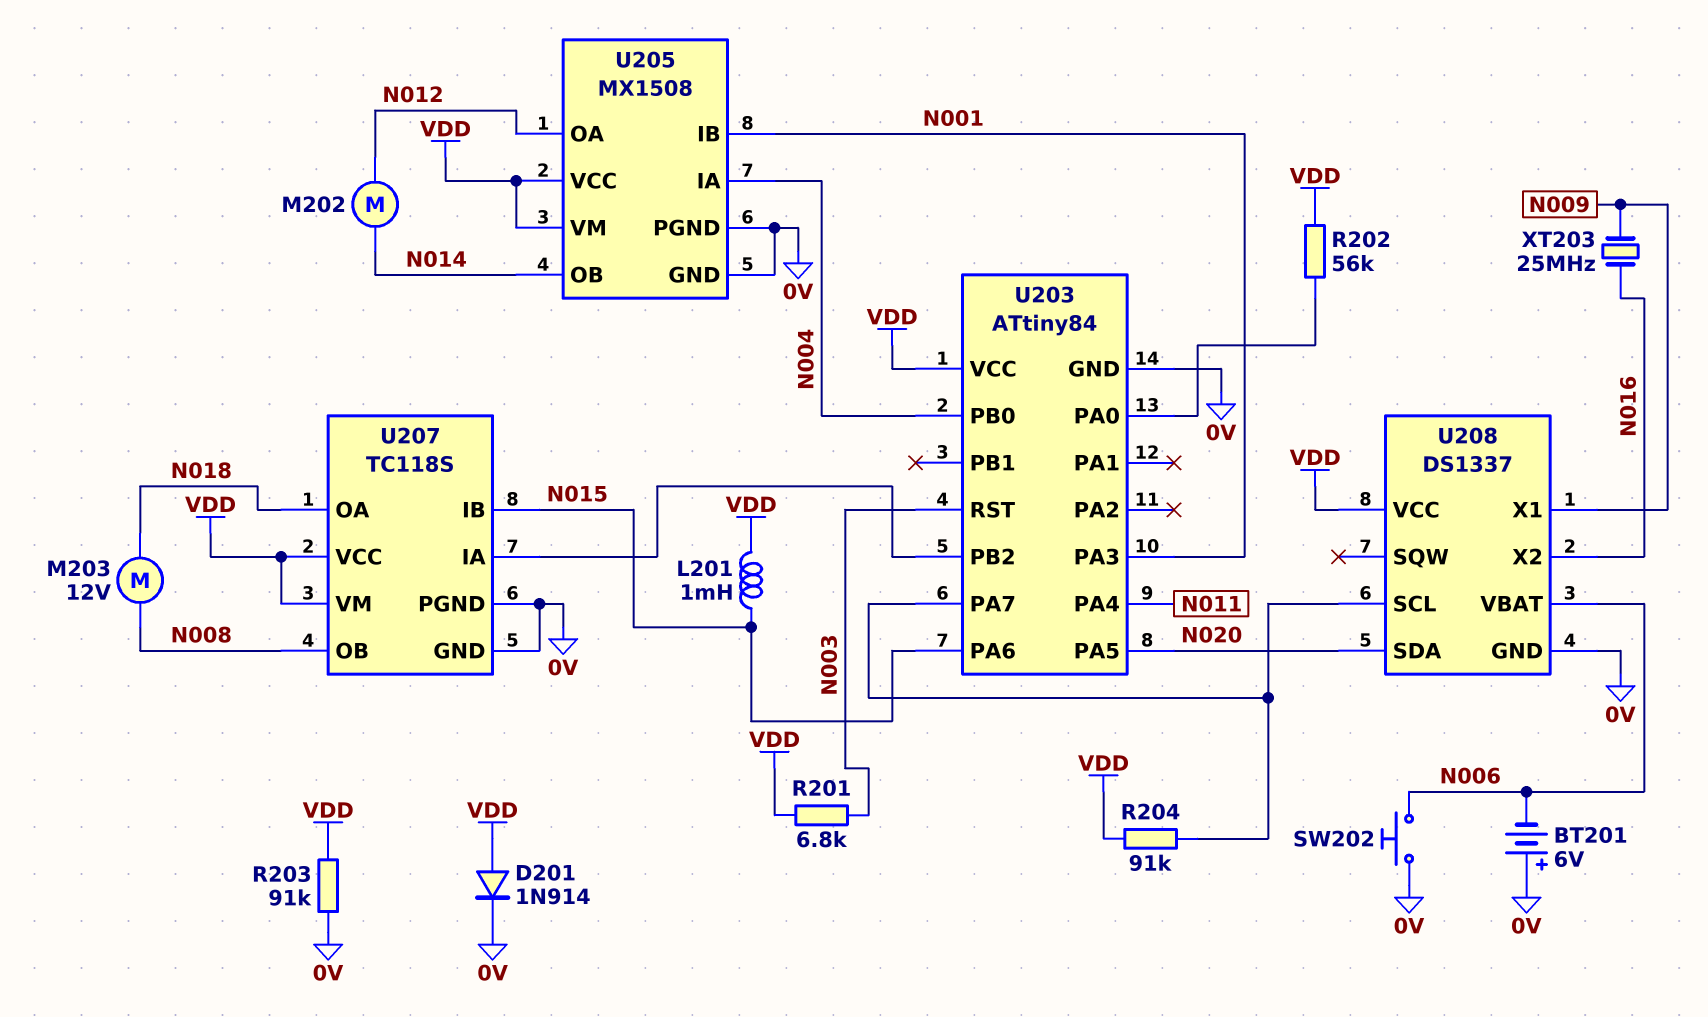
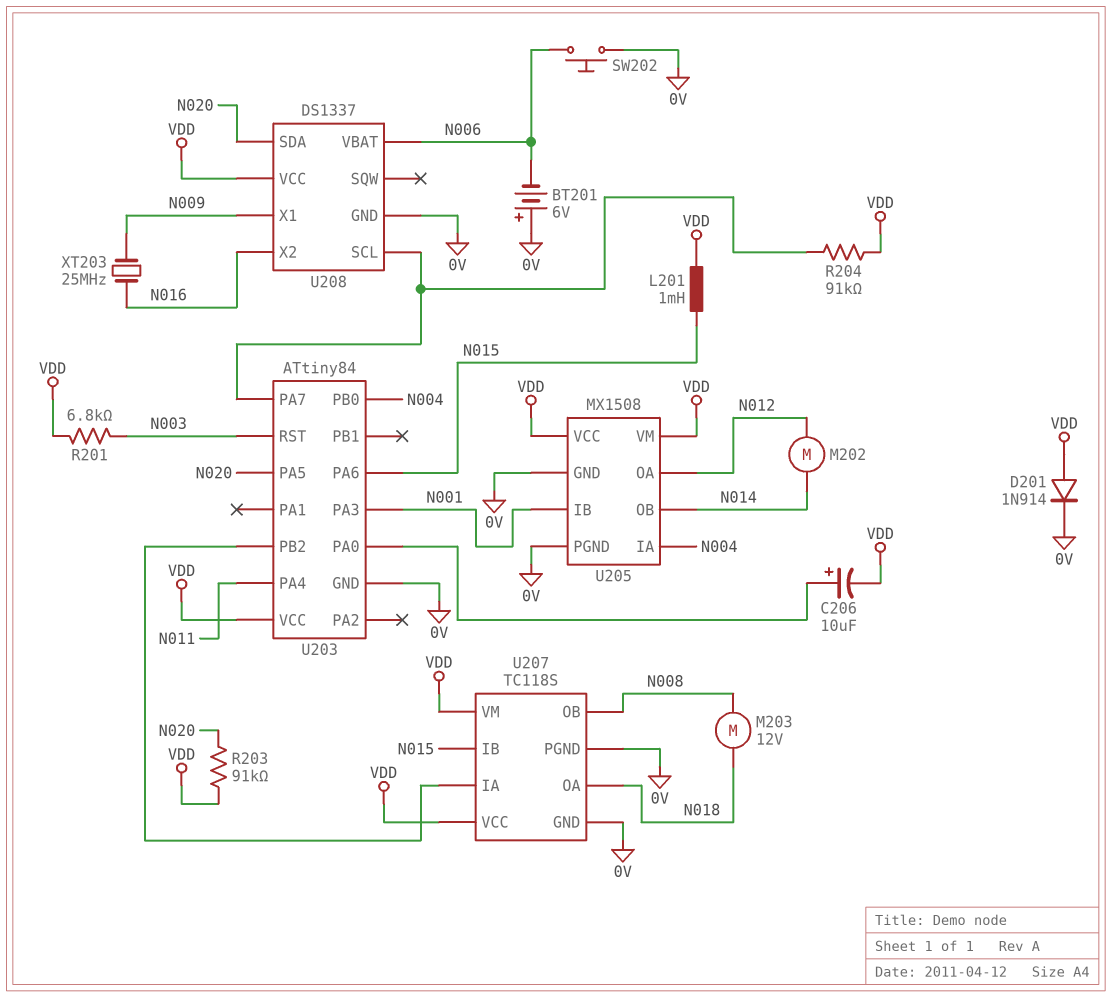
C206: none -> 10uF (plus U203/PA0, minus VDD)
R202: 56k (U203/PA0, VDD) -> none
R203: 91k (0V, VDD) -> 91k (N020, VDD)

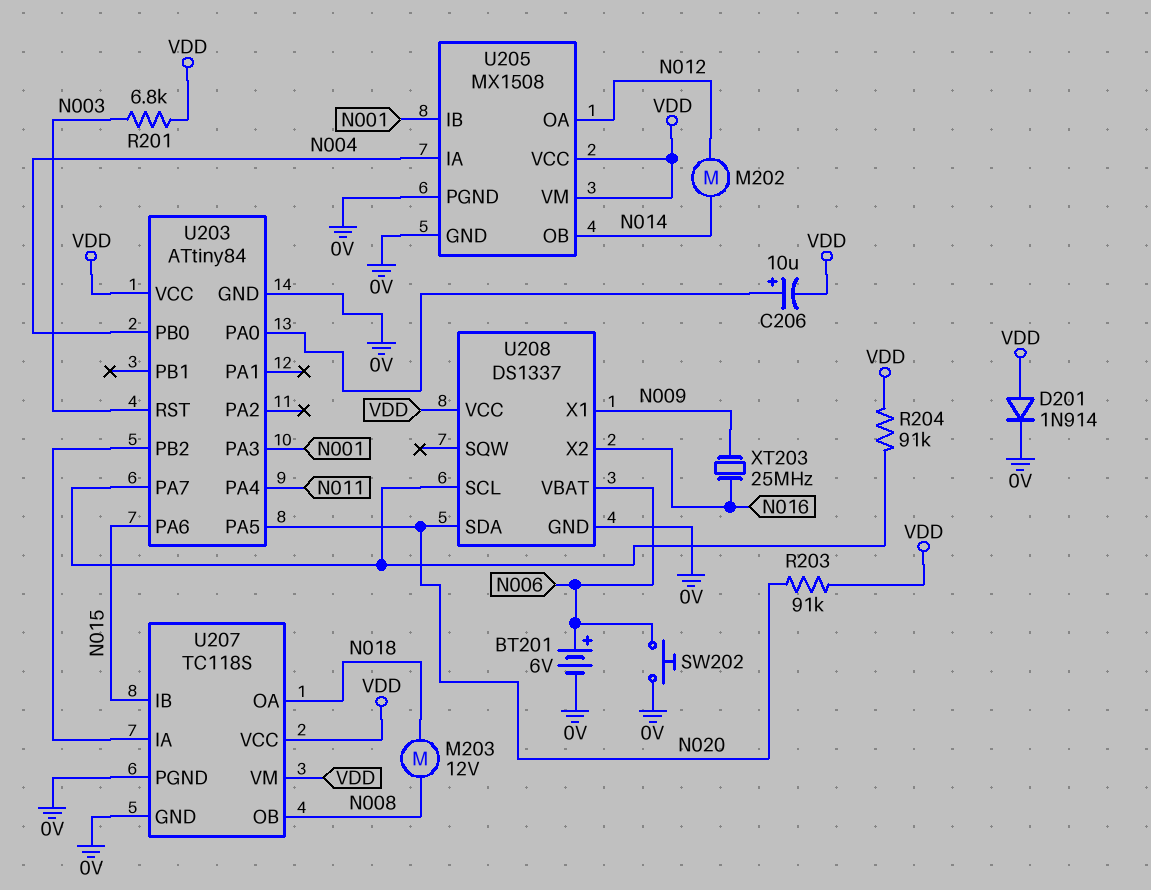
BT201: 6V (plus 0V, minus N006) -> 6V (plus N006, minus 0V)
L201: 1mH (N015, VDD) -> none

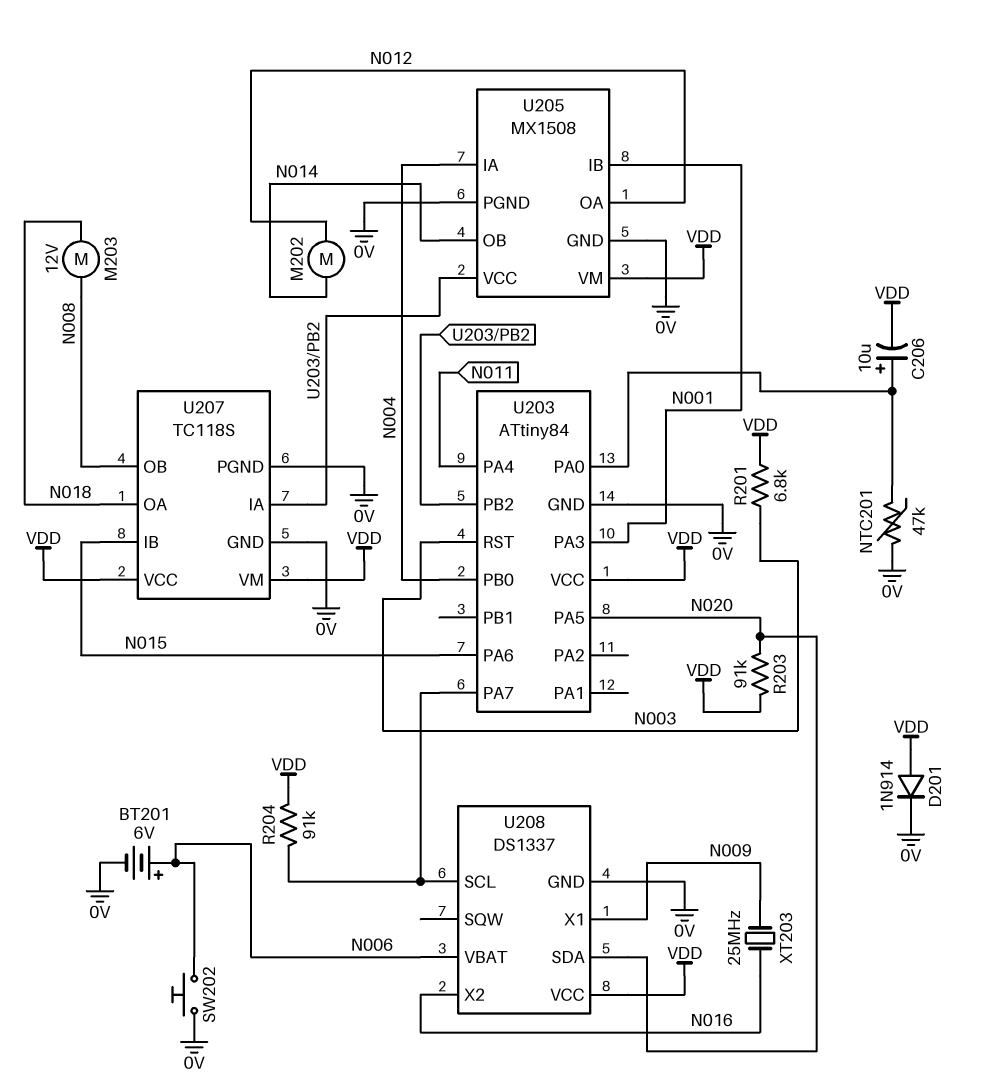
NTC201: none -> 47k (0V, U203/PA0)
U205 pin VCC: VDD -> U203/PB2

